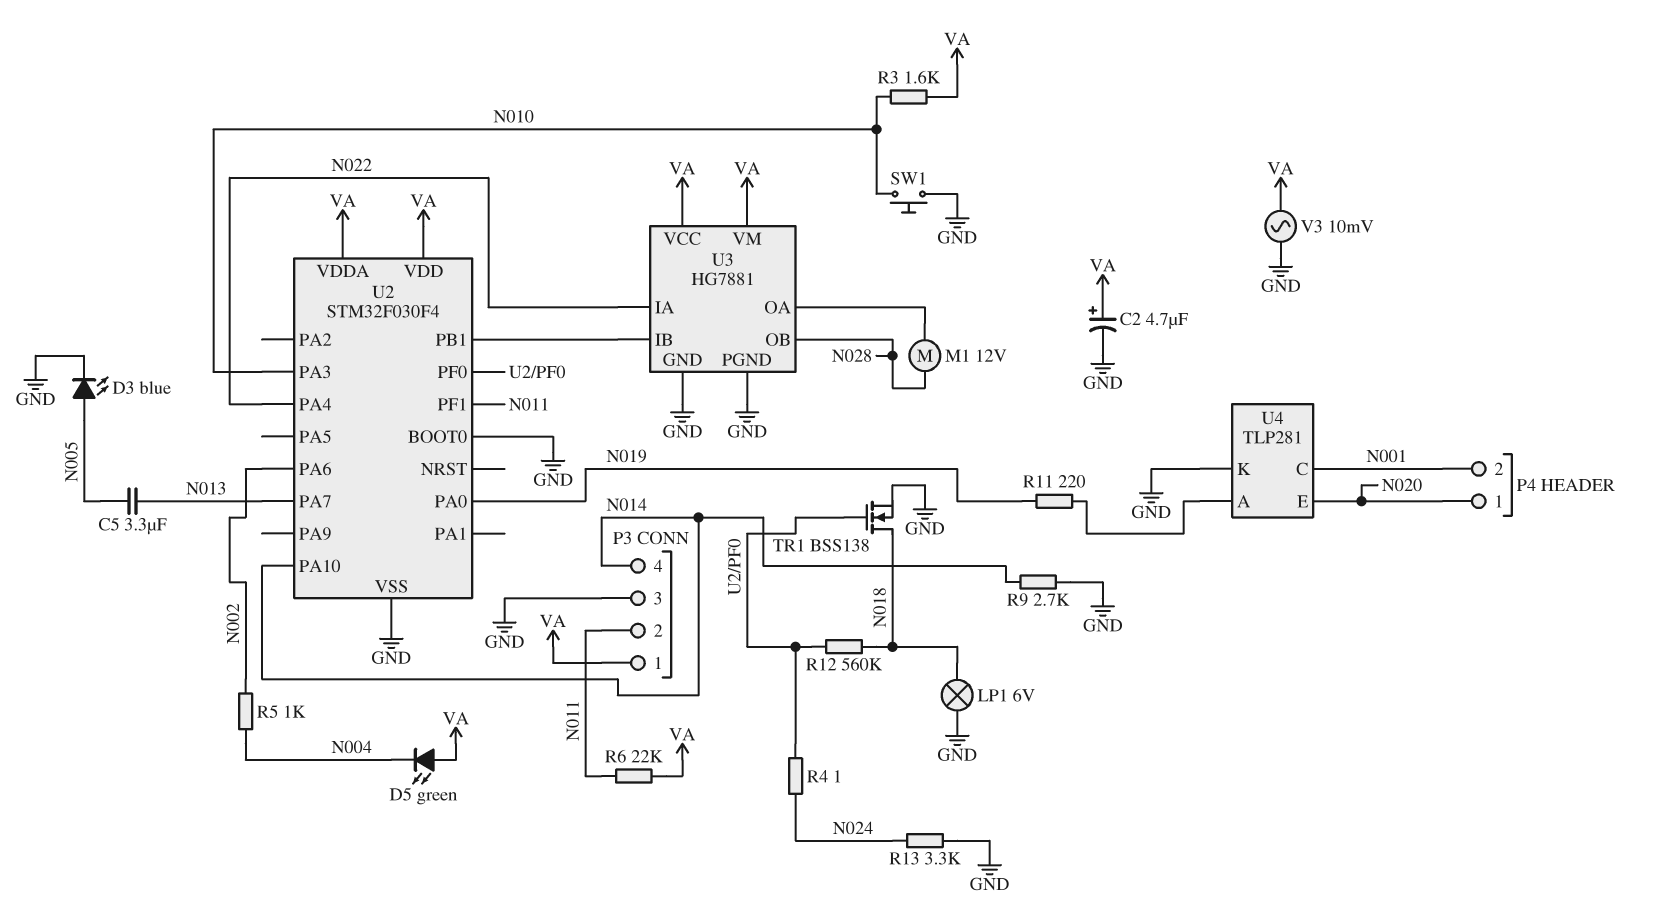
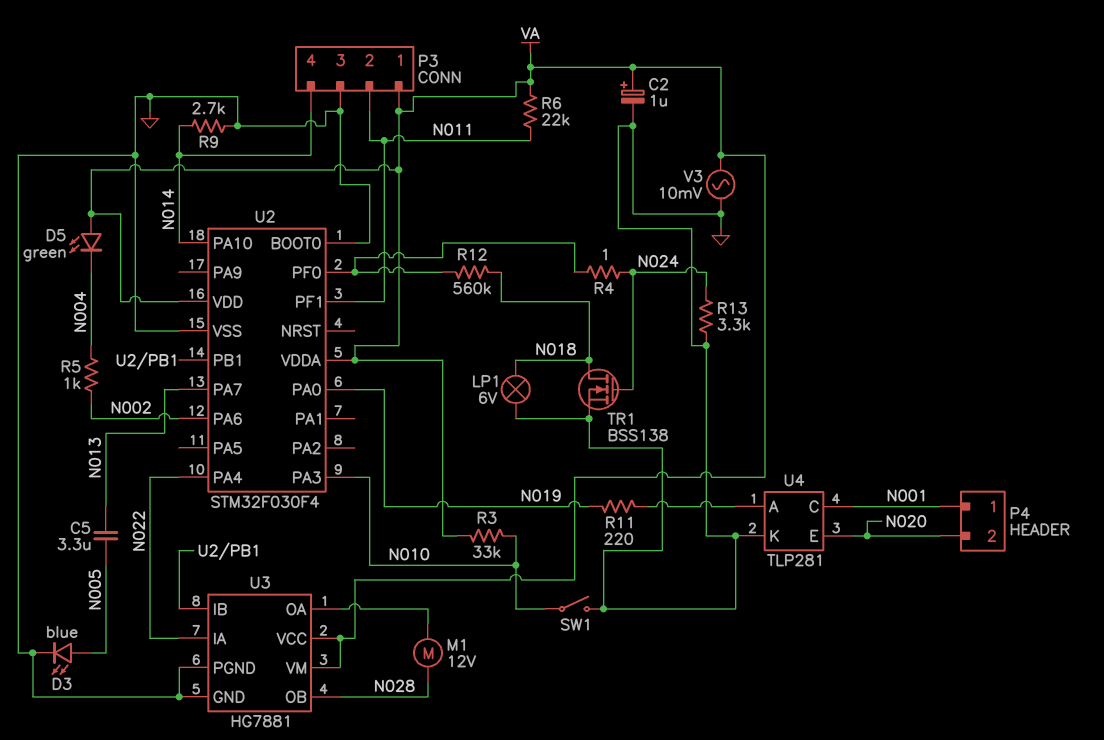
C2: 4.7uF (plus VA, minus GND) -> 1uF (plus VA, minus GND)
P4 pin 1: N020 -> N001
P4 pin 2: N001 -> N020
R3: 1.6k (N010, VA) -> 33k (N010, VA)
SW1: button (GND, N010) -> switch (GND, N010)
TR1: NMOS BSS138 (G U2/PF0, D N018, S GND) -> NMOS BSS138 (G N024, D N018, S GND)

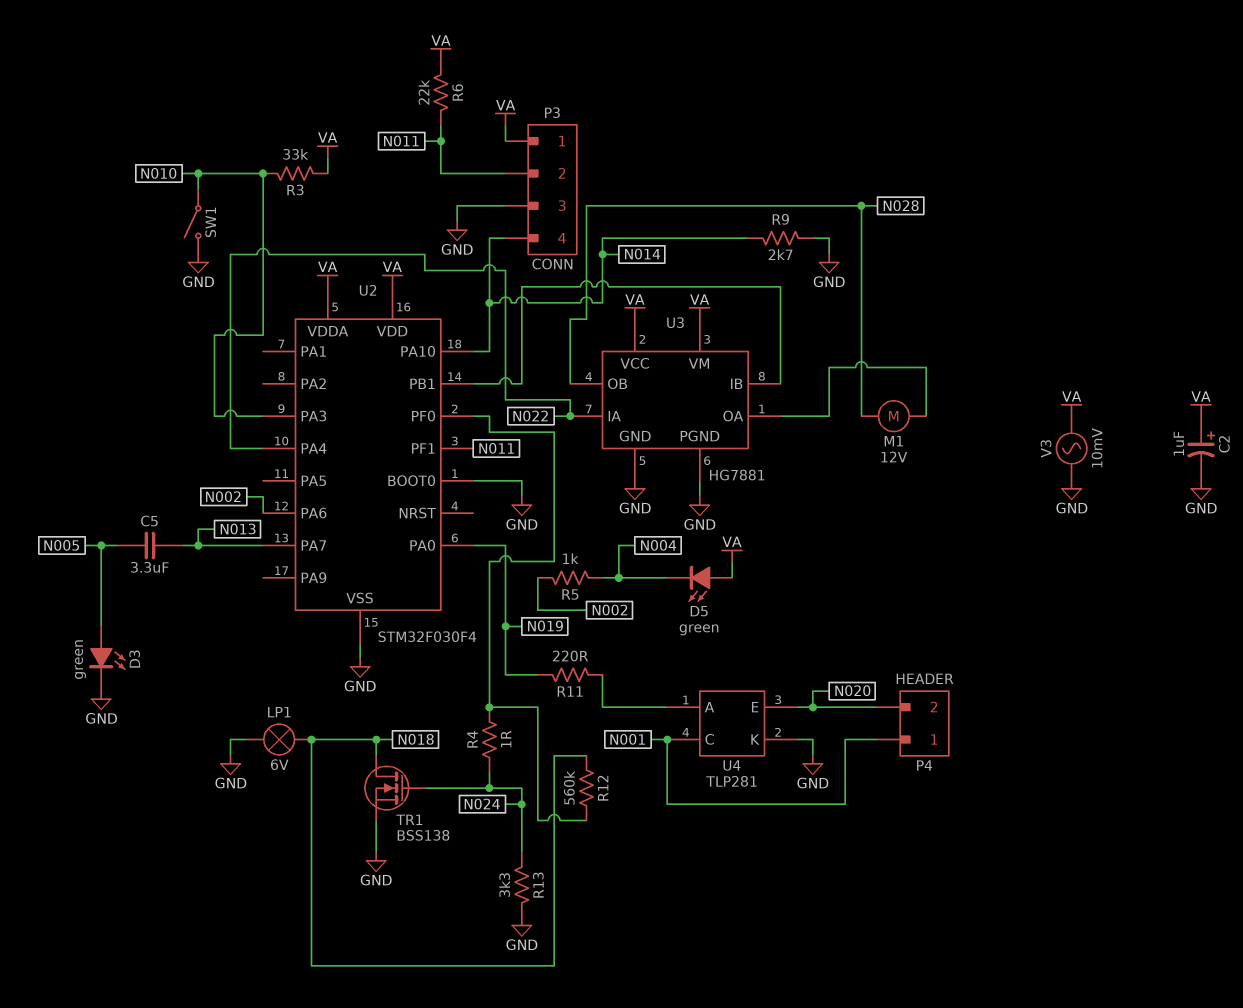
D3: LED blue (A N005, K GND) -> LED green (A N005, K GND)

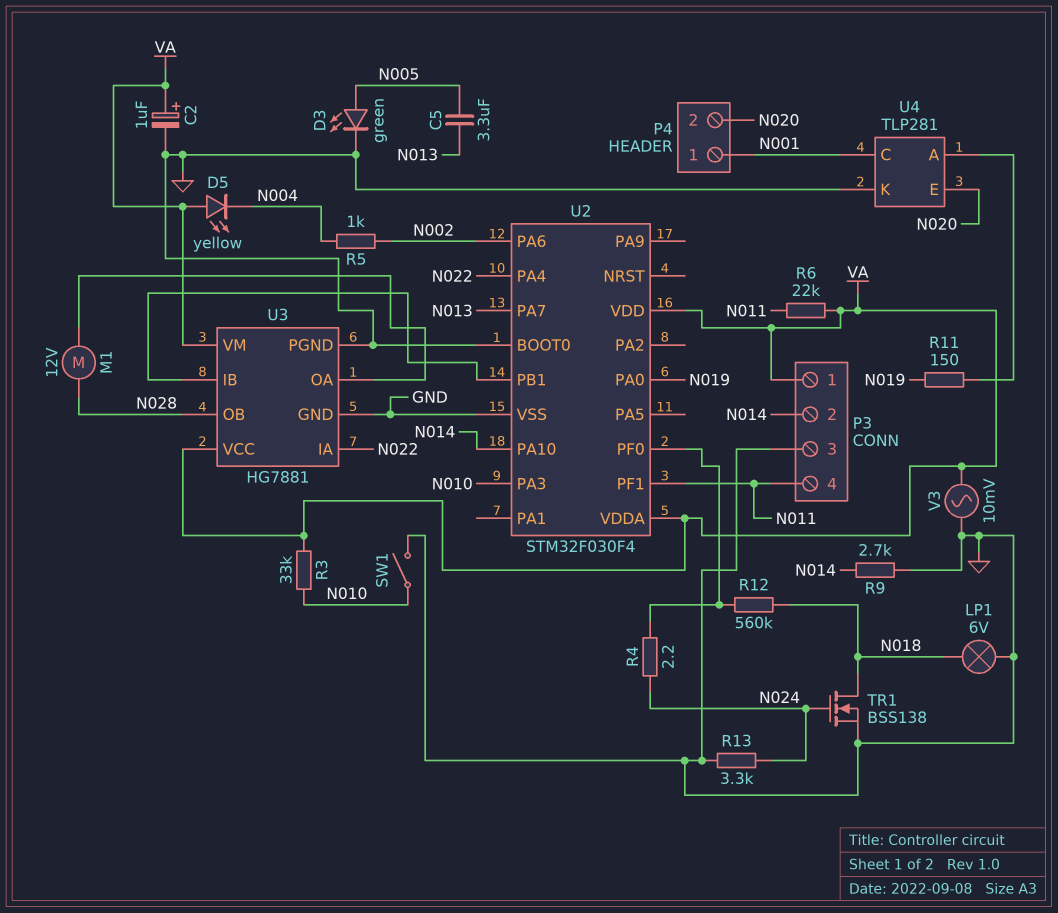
D5: LED green (A VA, K N004) -> LED yellow (A VA, K N004)
P3 pin 2: N011 -> N014
P3 pin 4: N014 -> N011
R4: 1 (N024, U2/PF0) -> 2.2 (N024, U2/PF0)
R11: 220 (N019, U4/A) -> 150 (N019, U4/A)

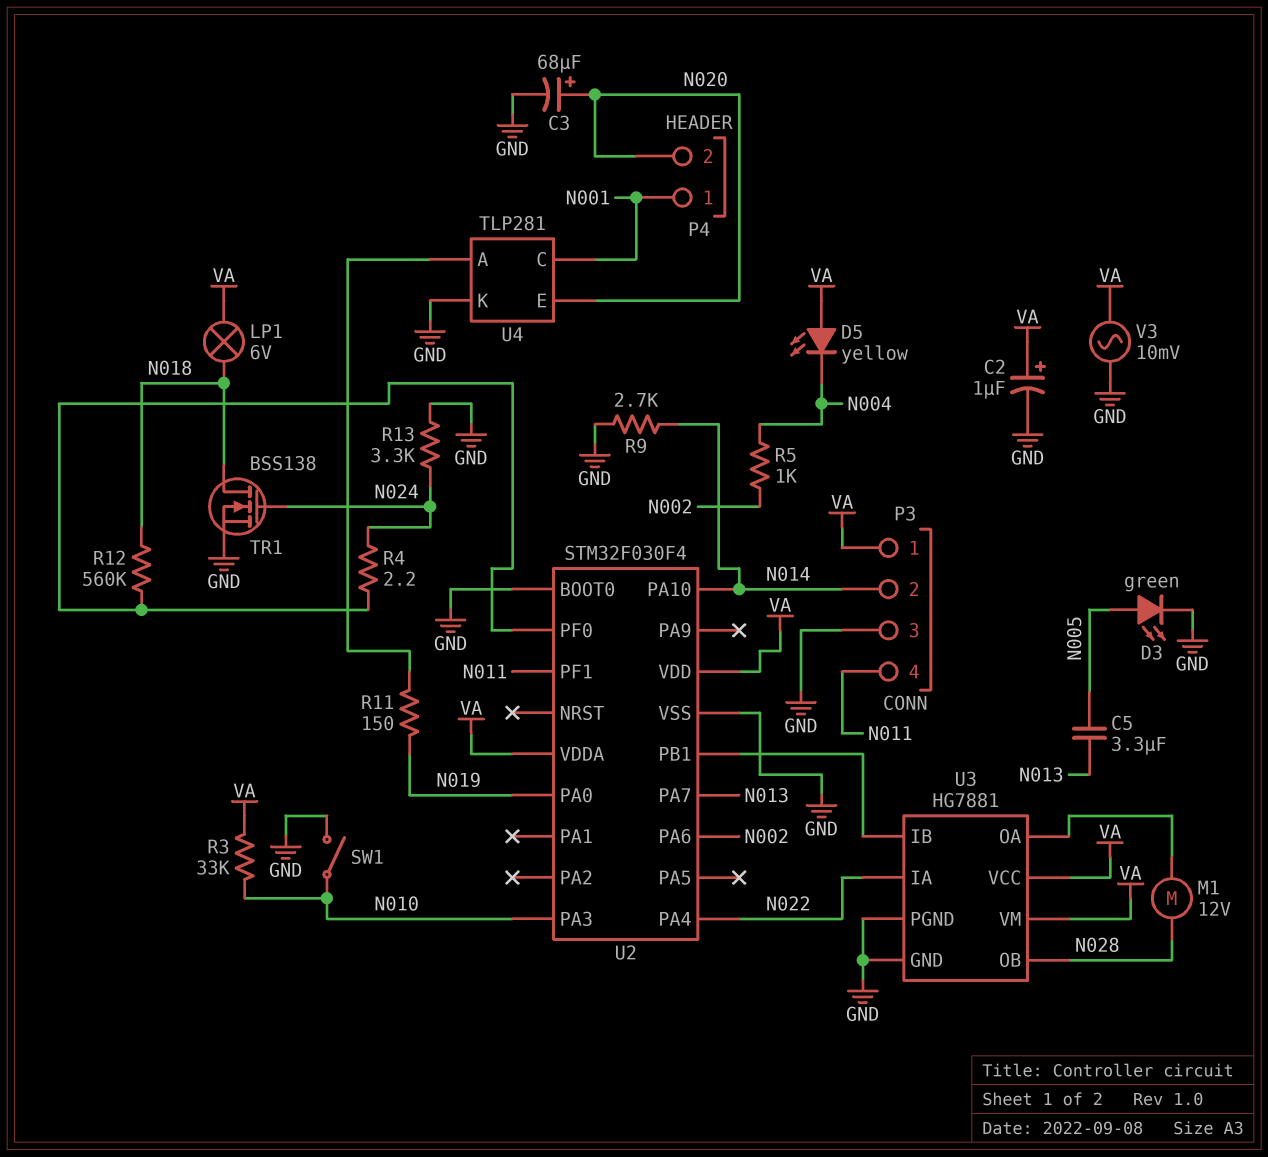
C3: none -> 68uF (plus N020, minus GND)
LP1: lamp 6V (GND, N018) -> lamp 6V (N018, VA)
R6: 22k (N011, VA) -> none

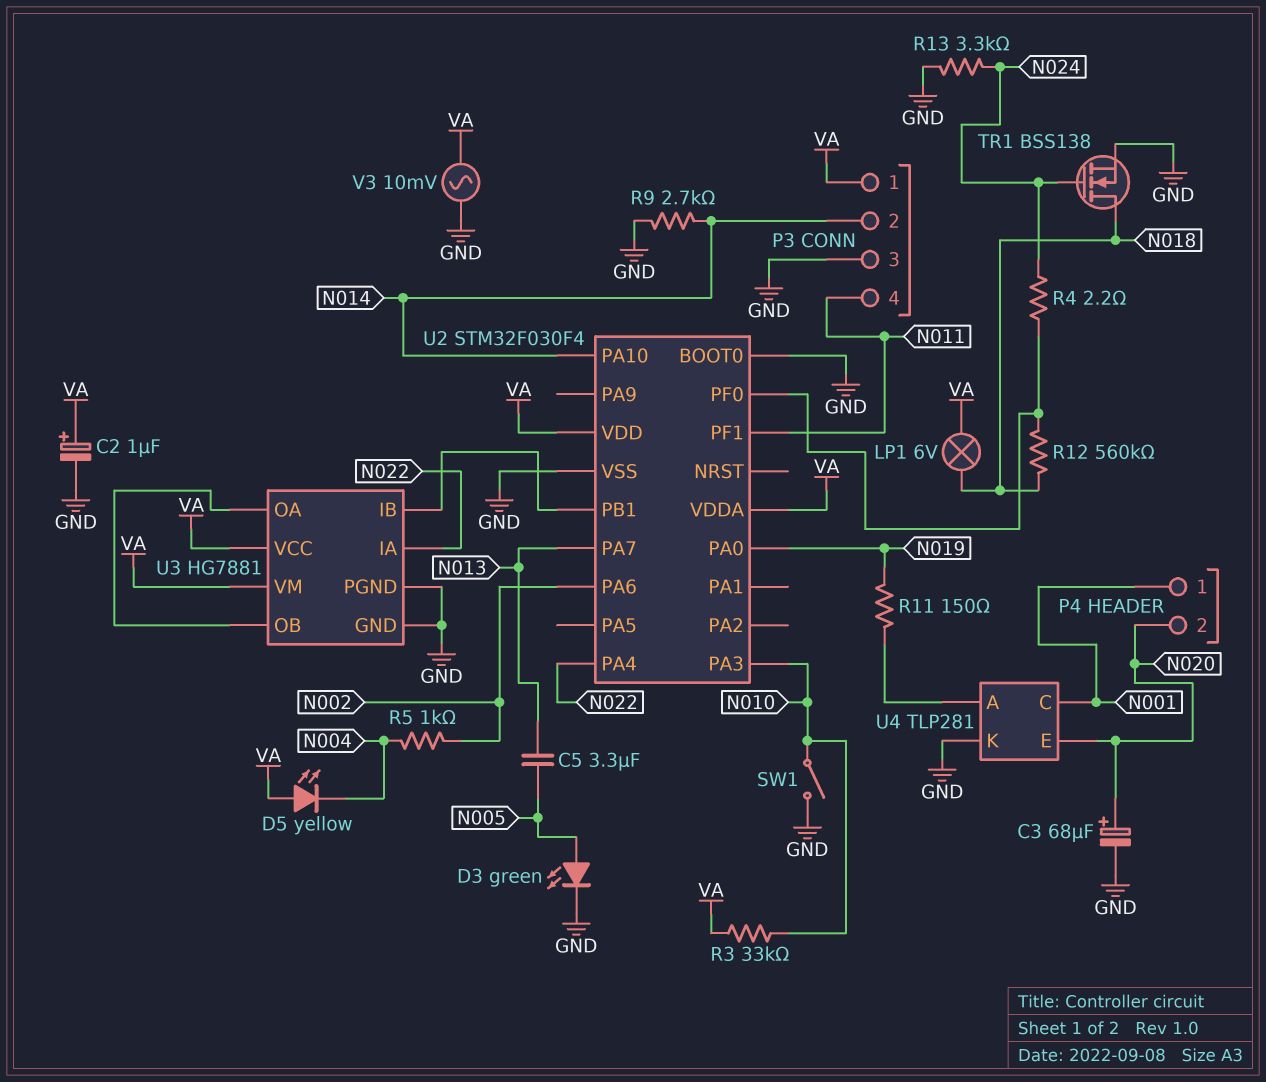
M1: motor 12V (N028, U3/OA) -> none
U3 pin OB: N028 -> U3/OA

